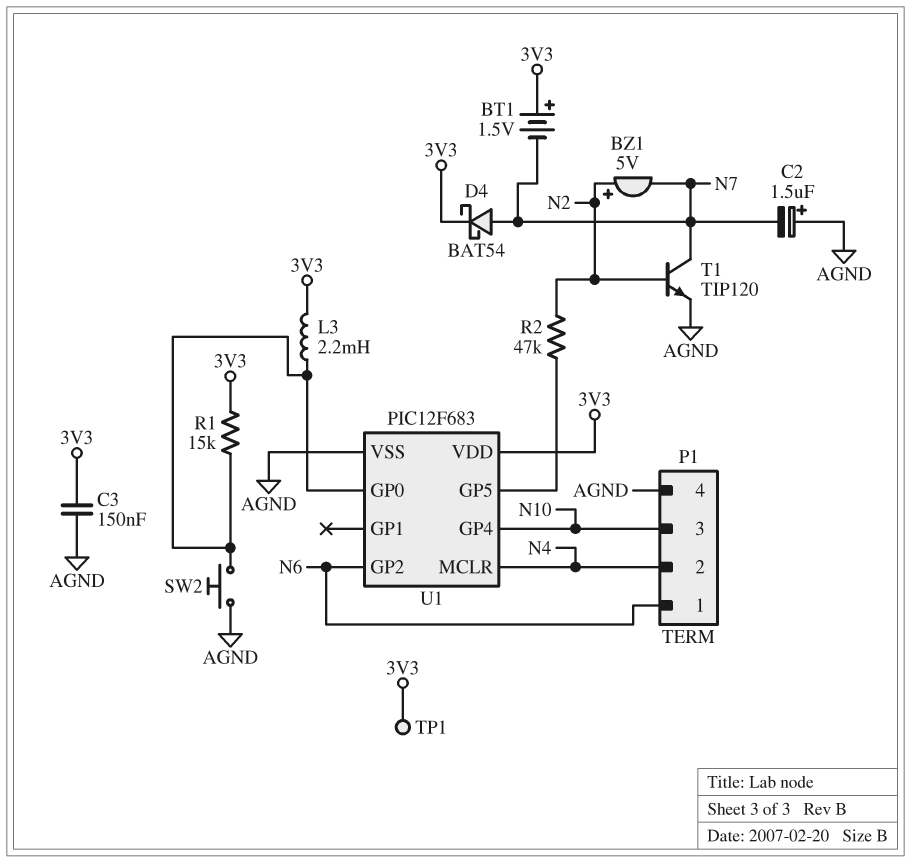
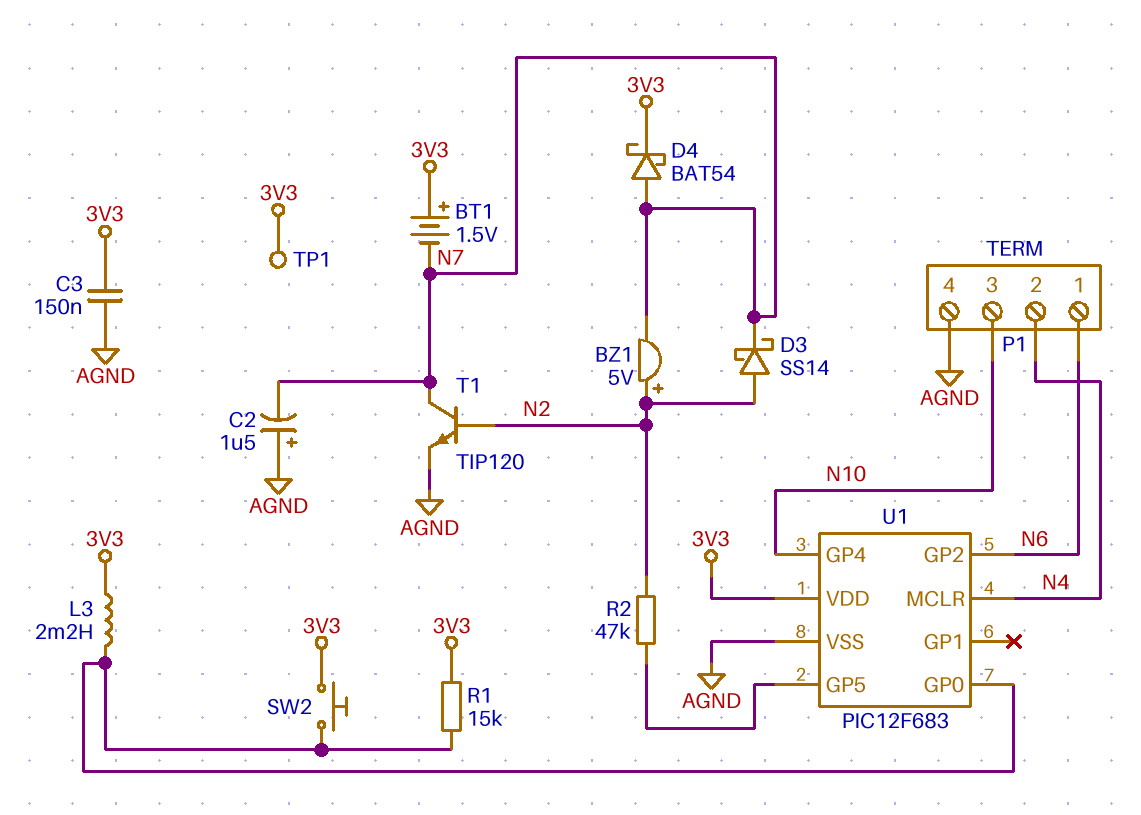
D3: none -> schottky SS14 (A N2, K N7)
SW2: button (AGND, U1/GP0) -> button (3V3, U1/GP0)

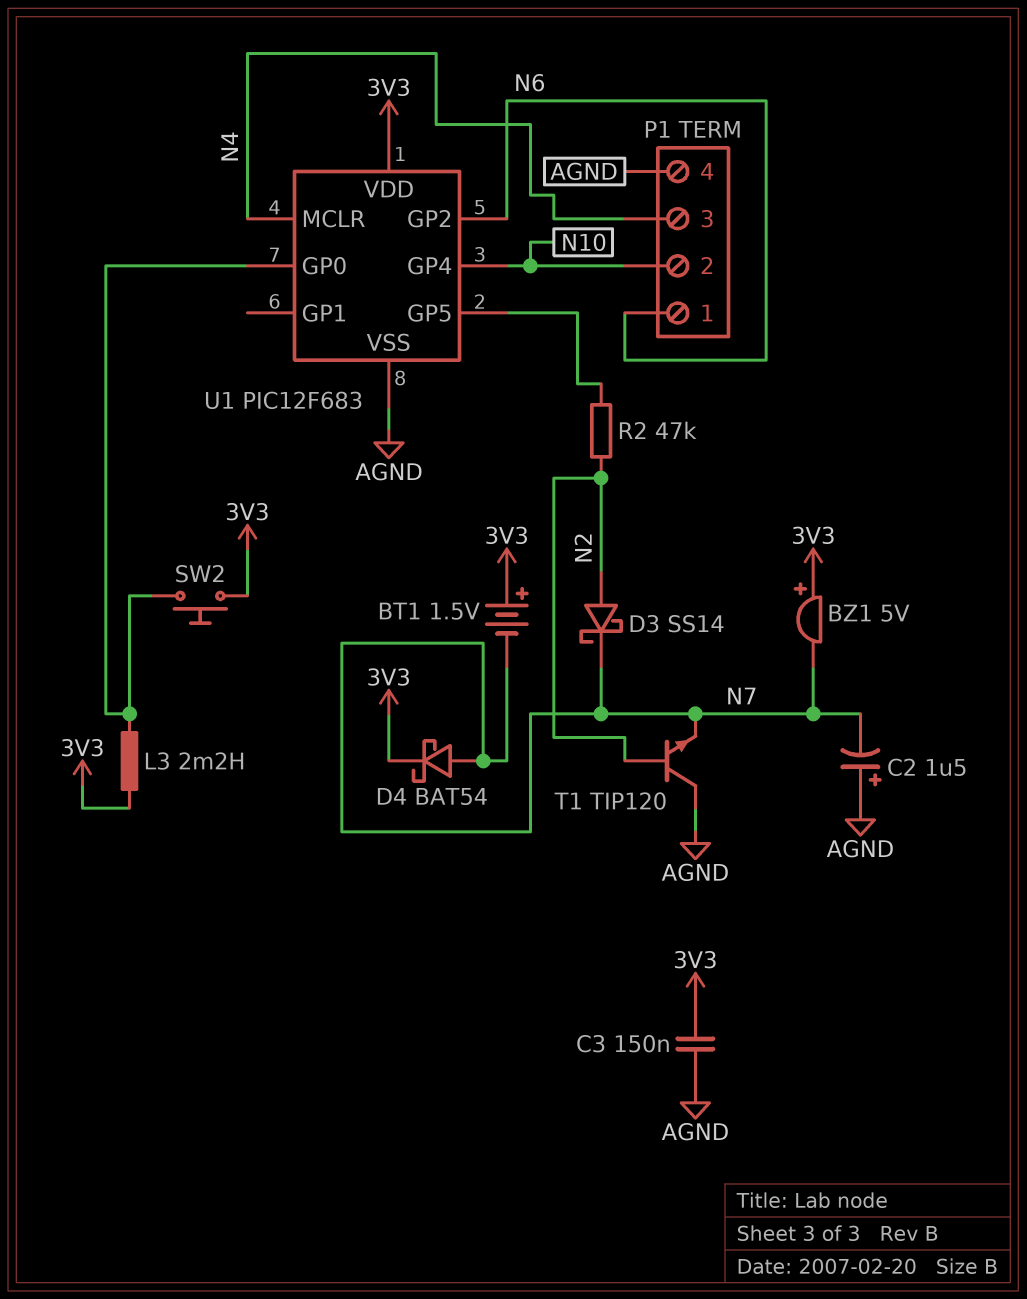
BZ1: buzzer 5V (plus N2, minus N7) -> buzzer 5V (plus 3V3, minus N7)
P1 pin 2: N4 -> N10
P1 pin 3: N10 -> N4
R1: 15k (3V3, U1/GP0) -> none
T1: NPN TIP120 (B N2, C N7, E AGND) -> NPN TIP120 (B N2, C AGND, E N7)
TP1: test point (3V3) -> none

